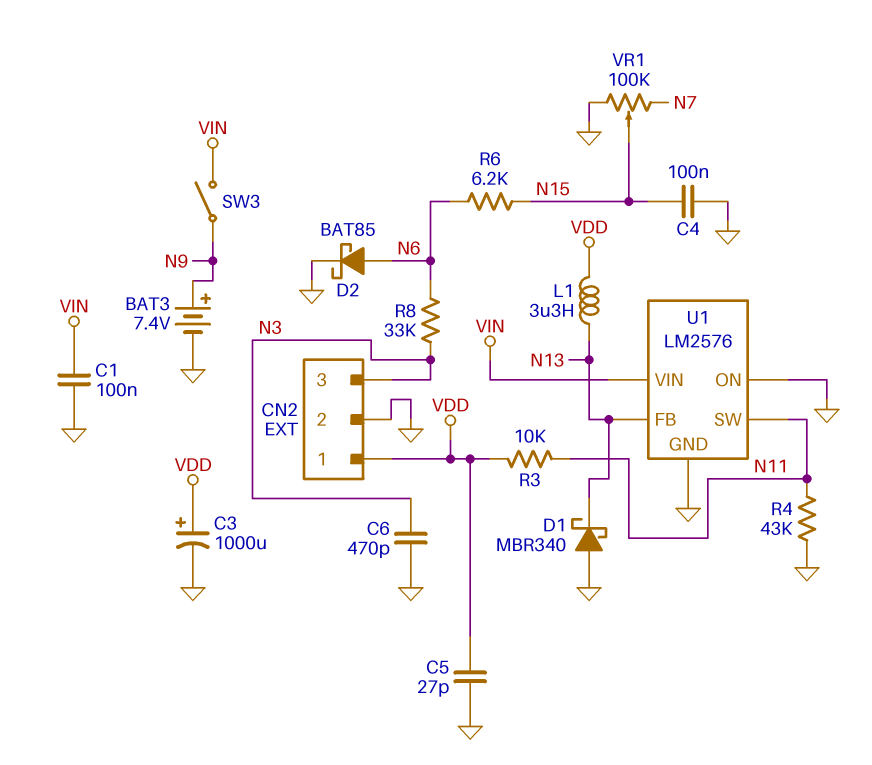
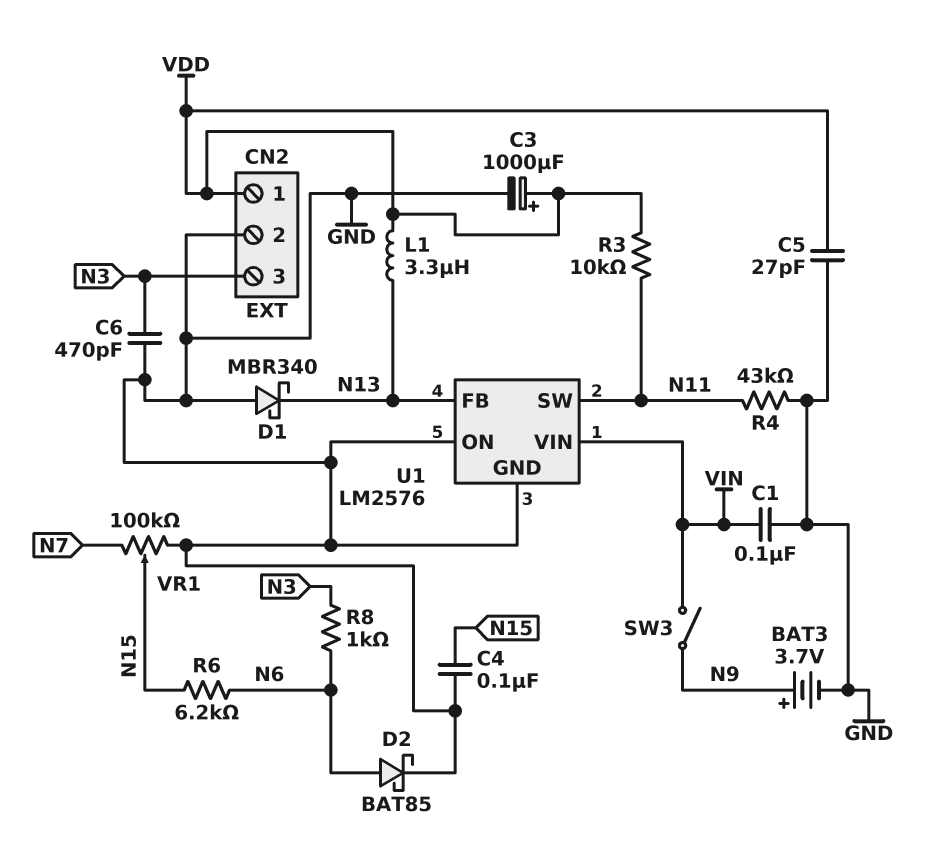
BAT3: 7.4V (plus N9, minus GND) -> 3.7V (plus N9, minus GND)
R8: 33k (N3, N6) -> 1k (N3, N6)

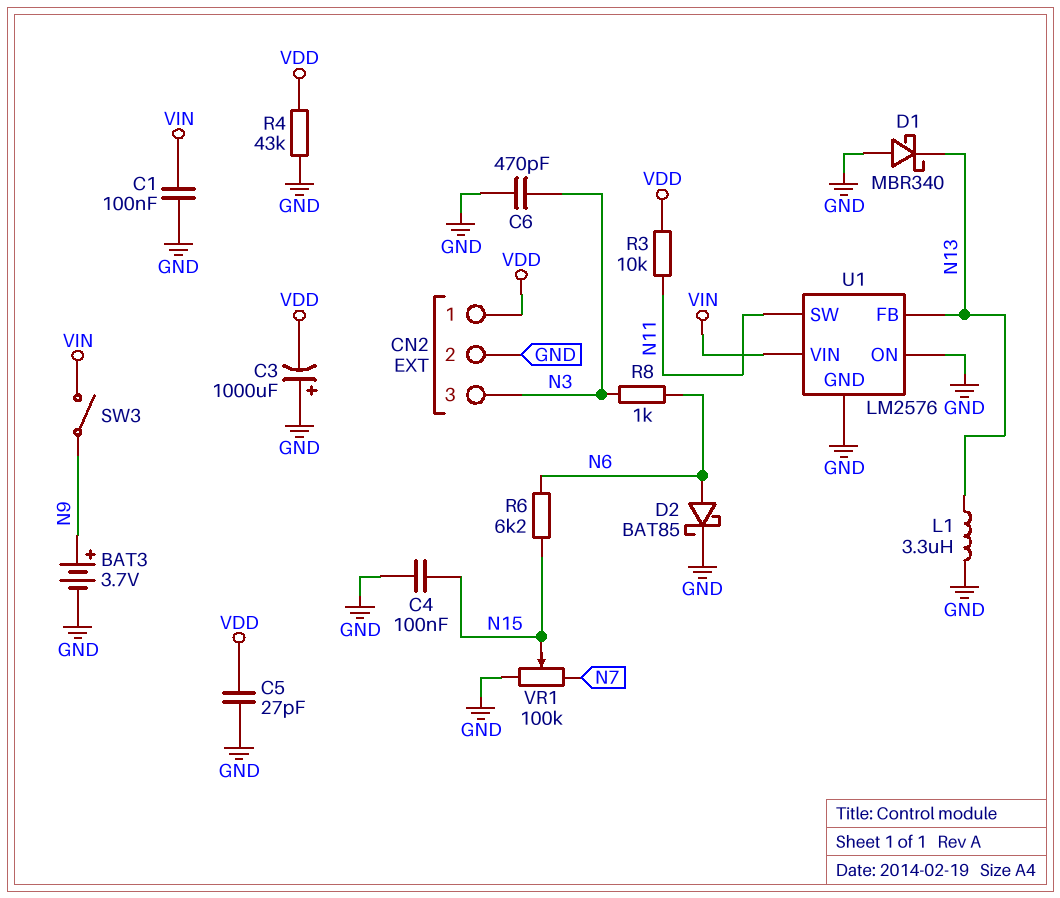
C3: 1000uF (plus VDD, minus GND) -> 1000uF (plus GND, minus VDD)
L1: 3.3uH (N13, VDD) -> 3.3uH (GND, N13)
R4: 43k (GND, N11) -> 43k (GND, VDD)

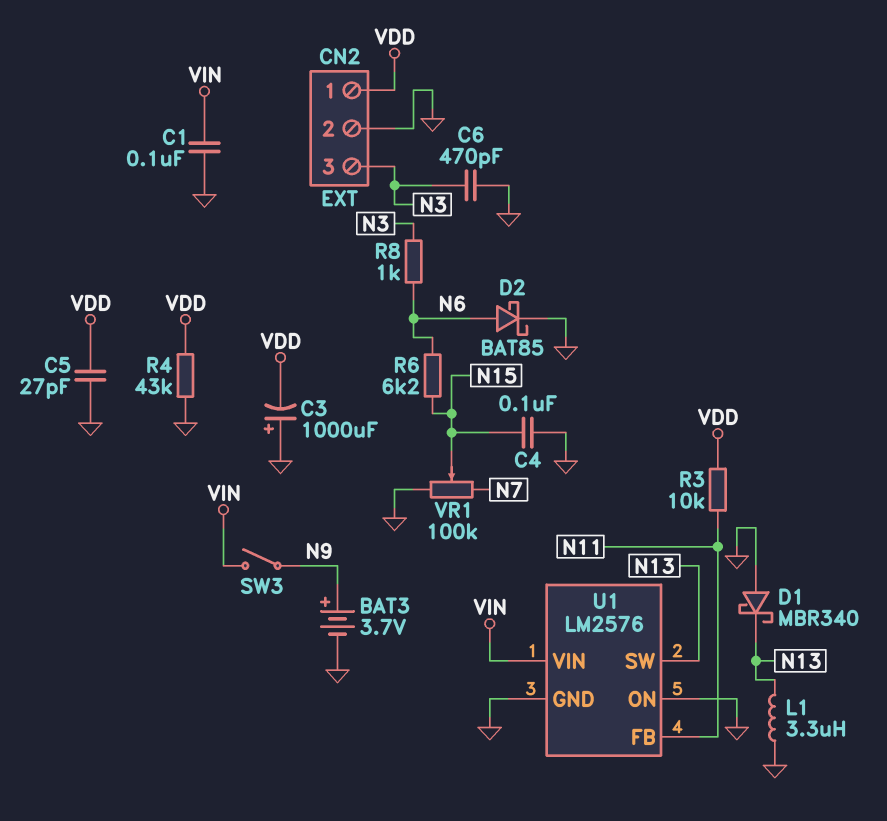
U1 pin FB: N13 -> N11
U1 pin SW: N11 -> N13

